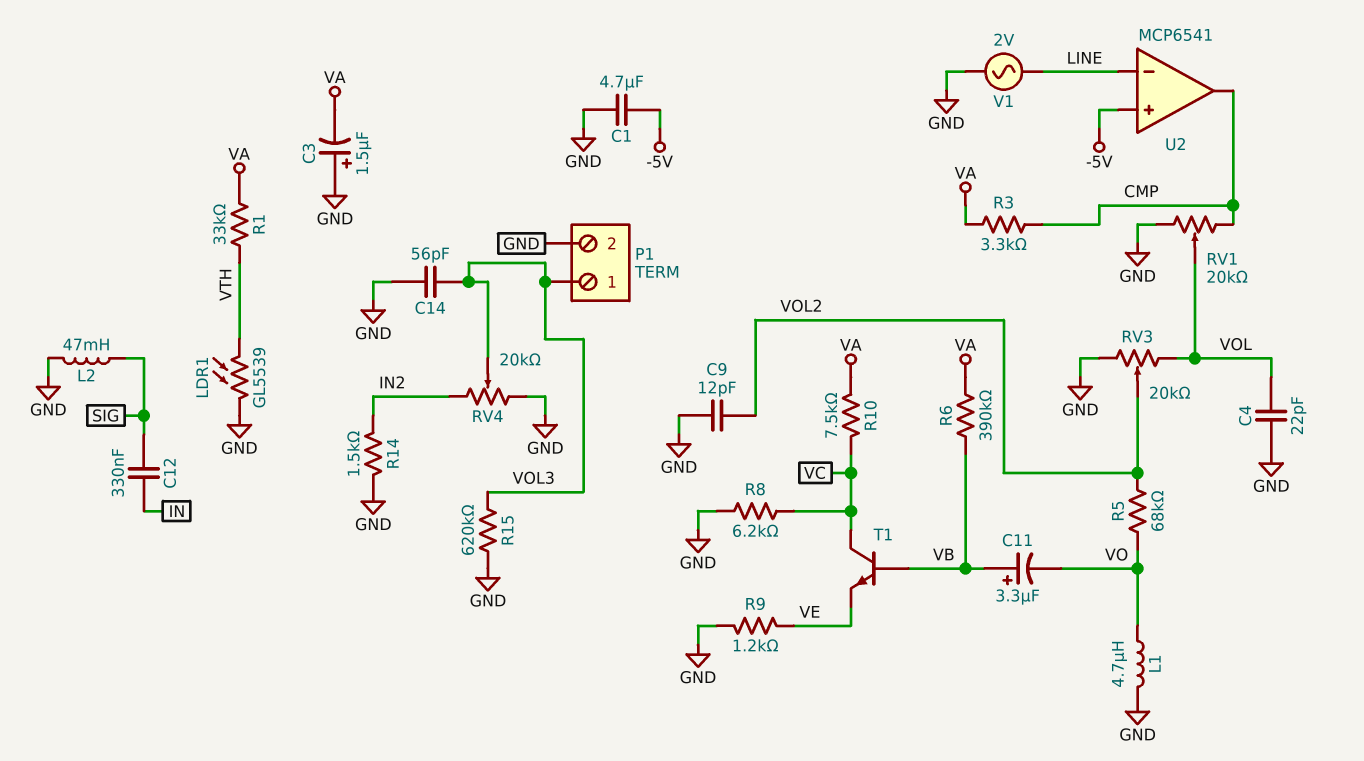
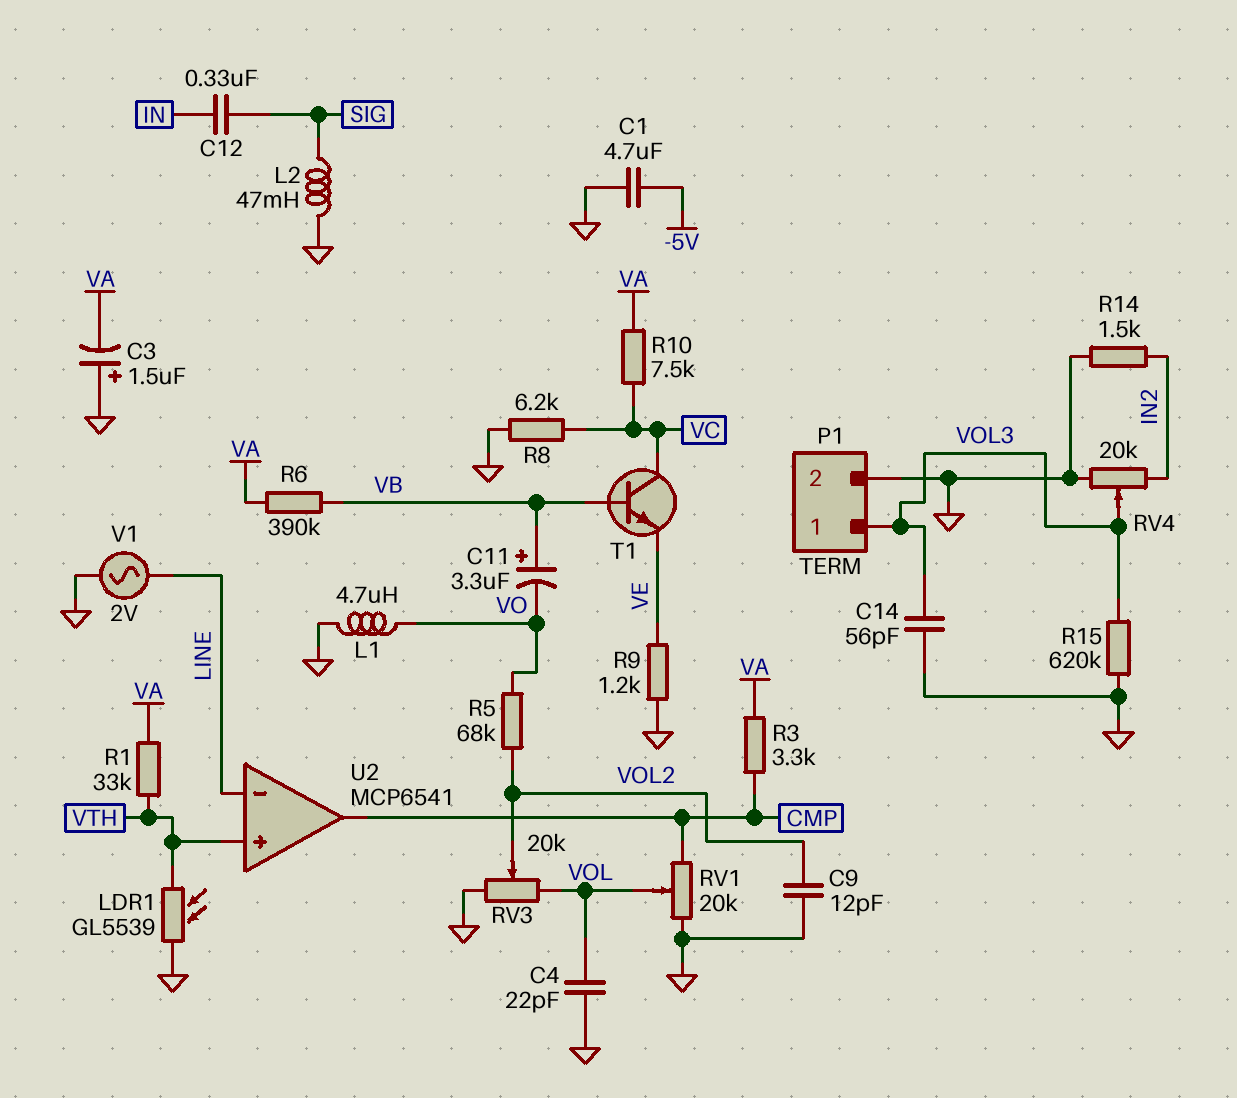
U2 pin in+: -5V -> VTH

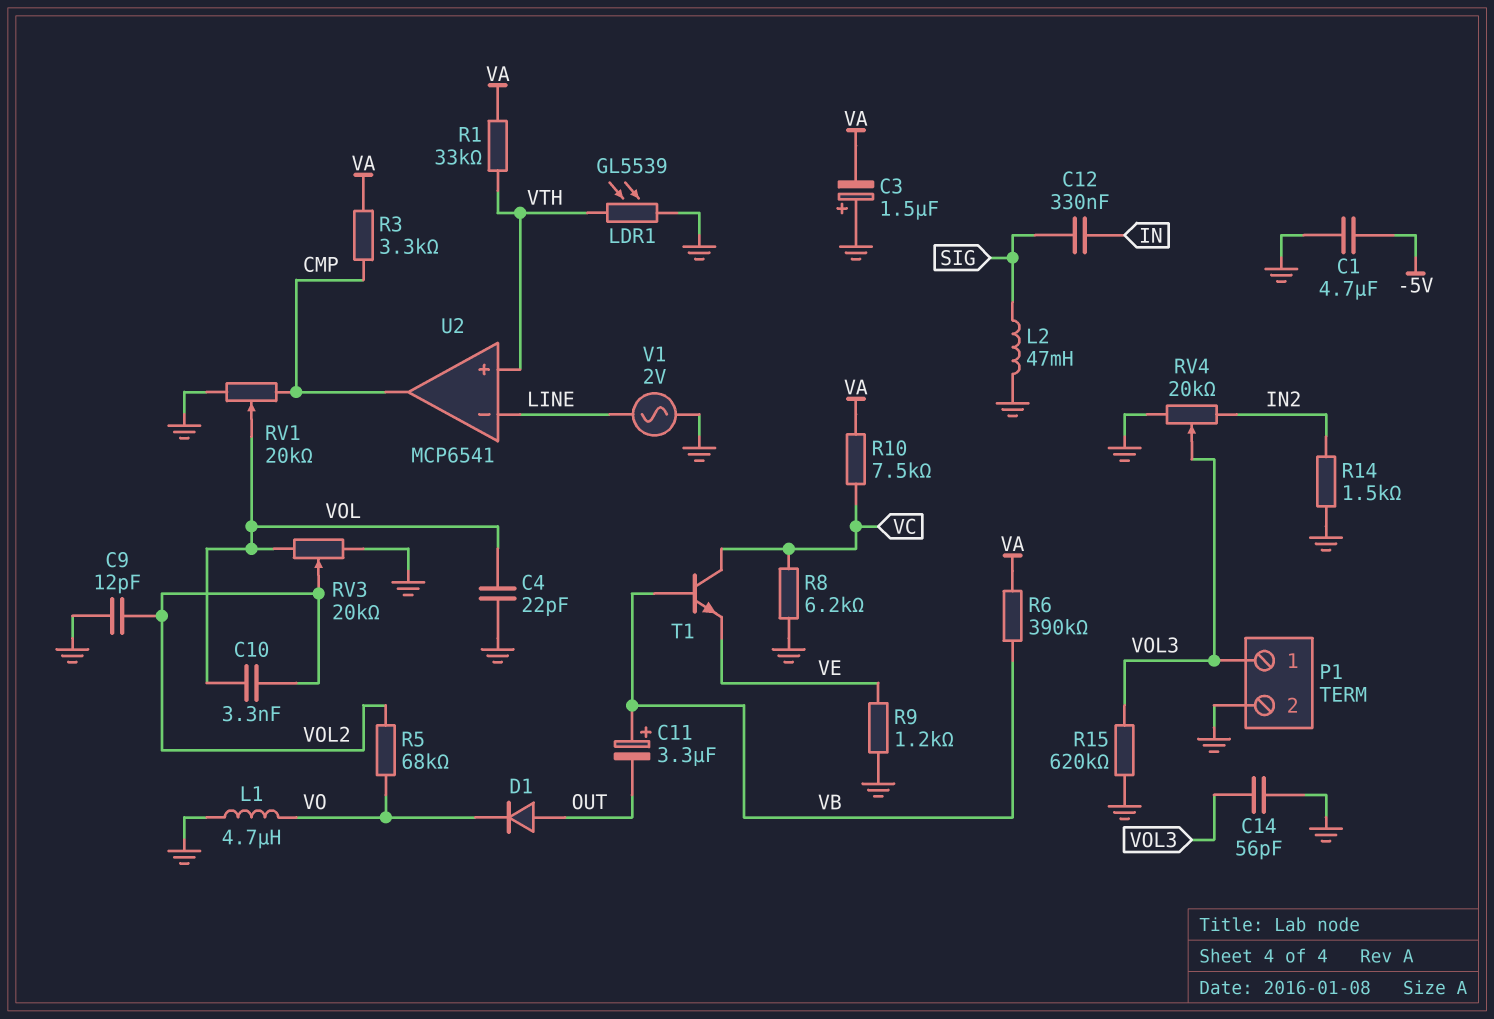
C10: none -> 3.3nF (VOL, VOL2)
C11: 3.3uF (plus VB, minus VO) -> 3.3uF (plus VB, minus OUT)
D1: none -> diode (A OUT, K VO)

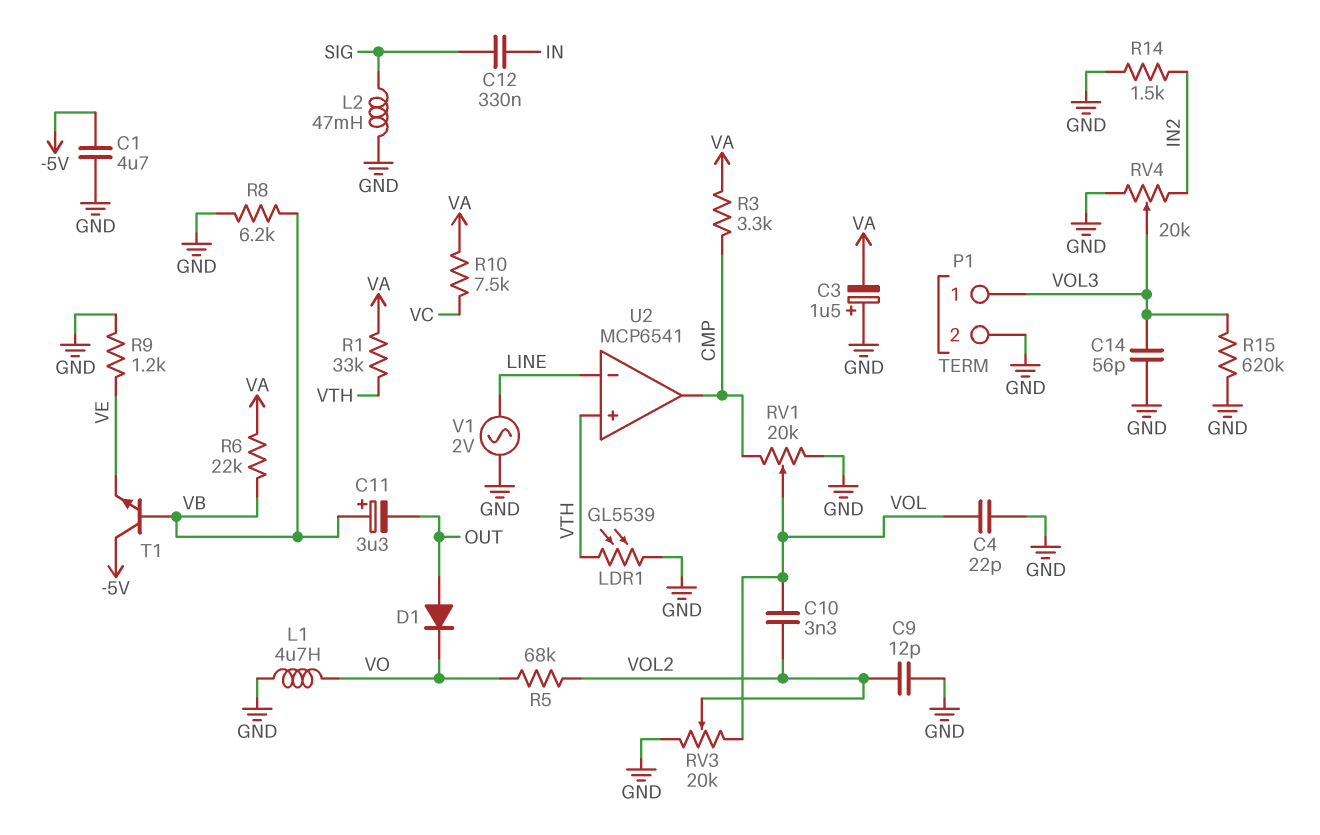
R6: 390k (VA, VB) -> 22k (VA, VB)
R8: 6.2k (GND, VC) -> 6.2k (GND, VB)
T1: NPN (B VB, C VC, E VE) -> NPN (B VB, C -5V, E VE)

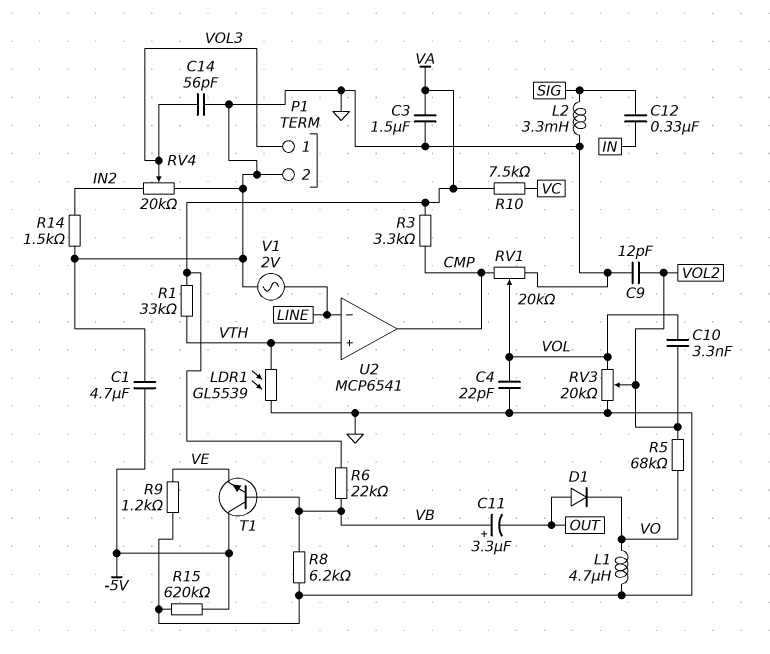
C3: 1.5uF (plus GND, minus VA) -> 1.5uF (GND, VA)
L2: 47mH (GND, SIG) -> 3.3mH (GND, SIG)
R15: 620k (GND, VOL3) -> 620k (-5V, GND)

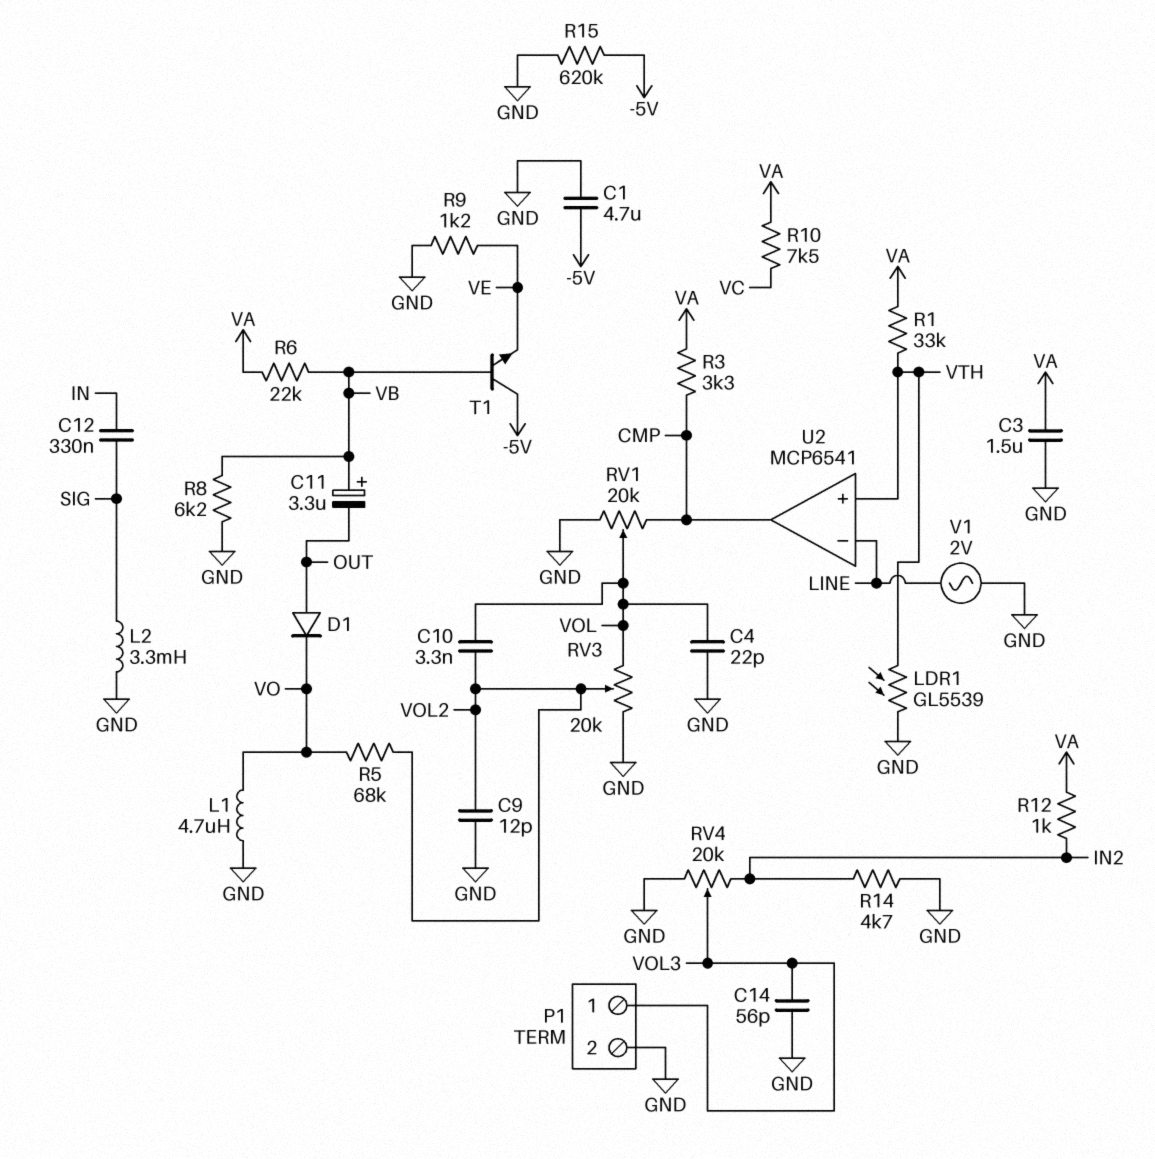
R12: none -> 1k (IN2, VA)
R14: 1.5k (GND, IN2) -> 4.7k (GND, IN2)

